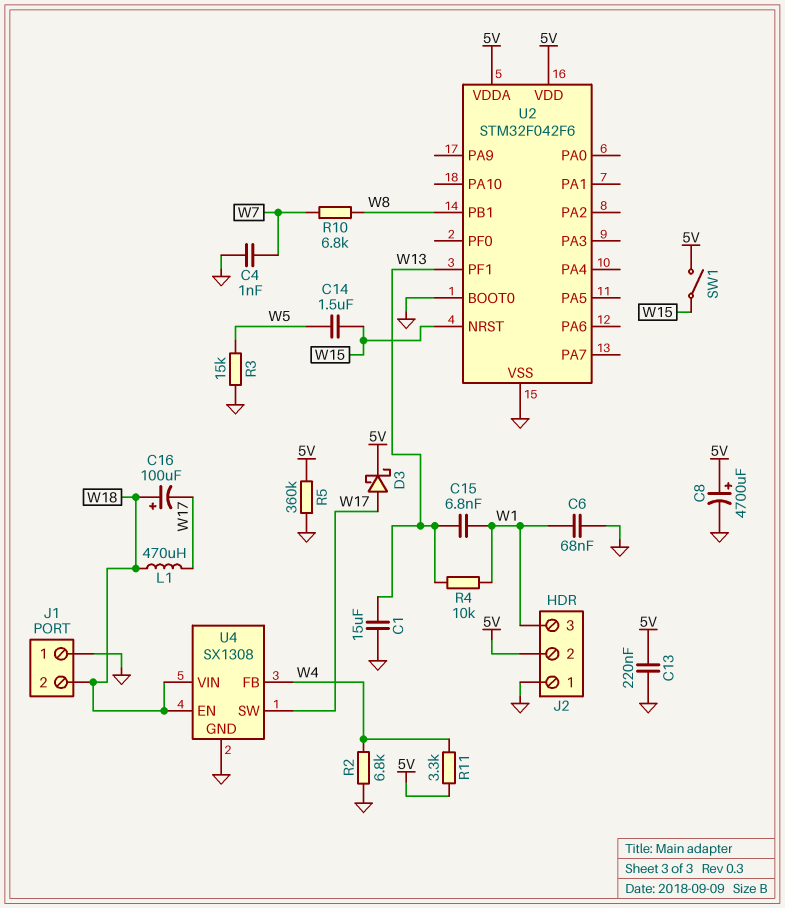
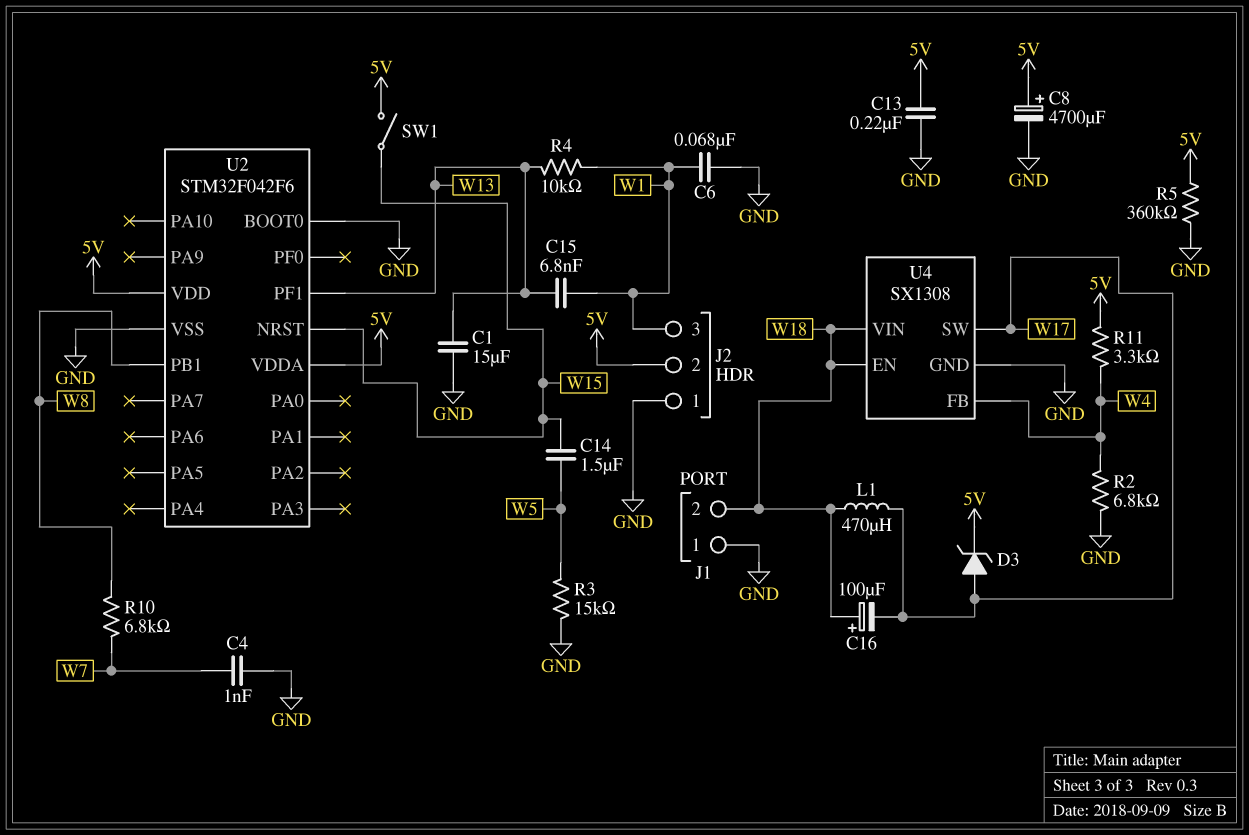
D3: schottky (A W17, K 5V) -> zener (A W17, K 5V)

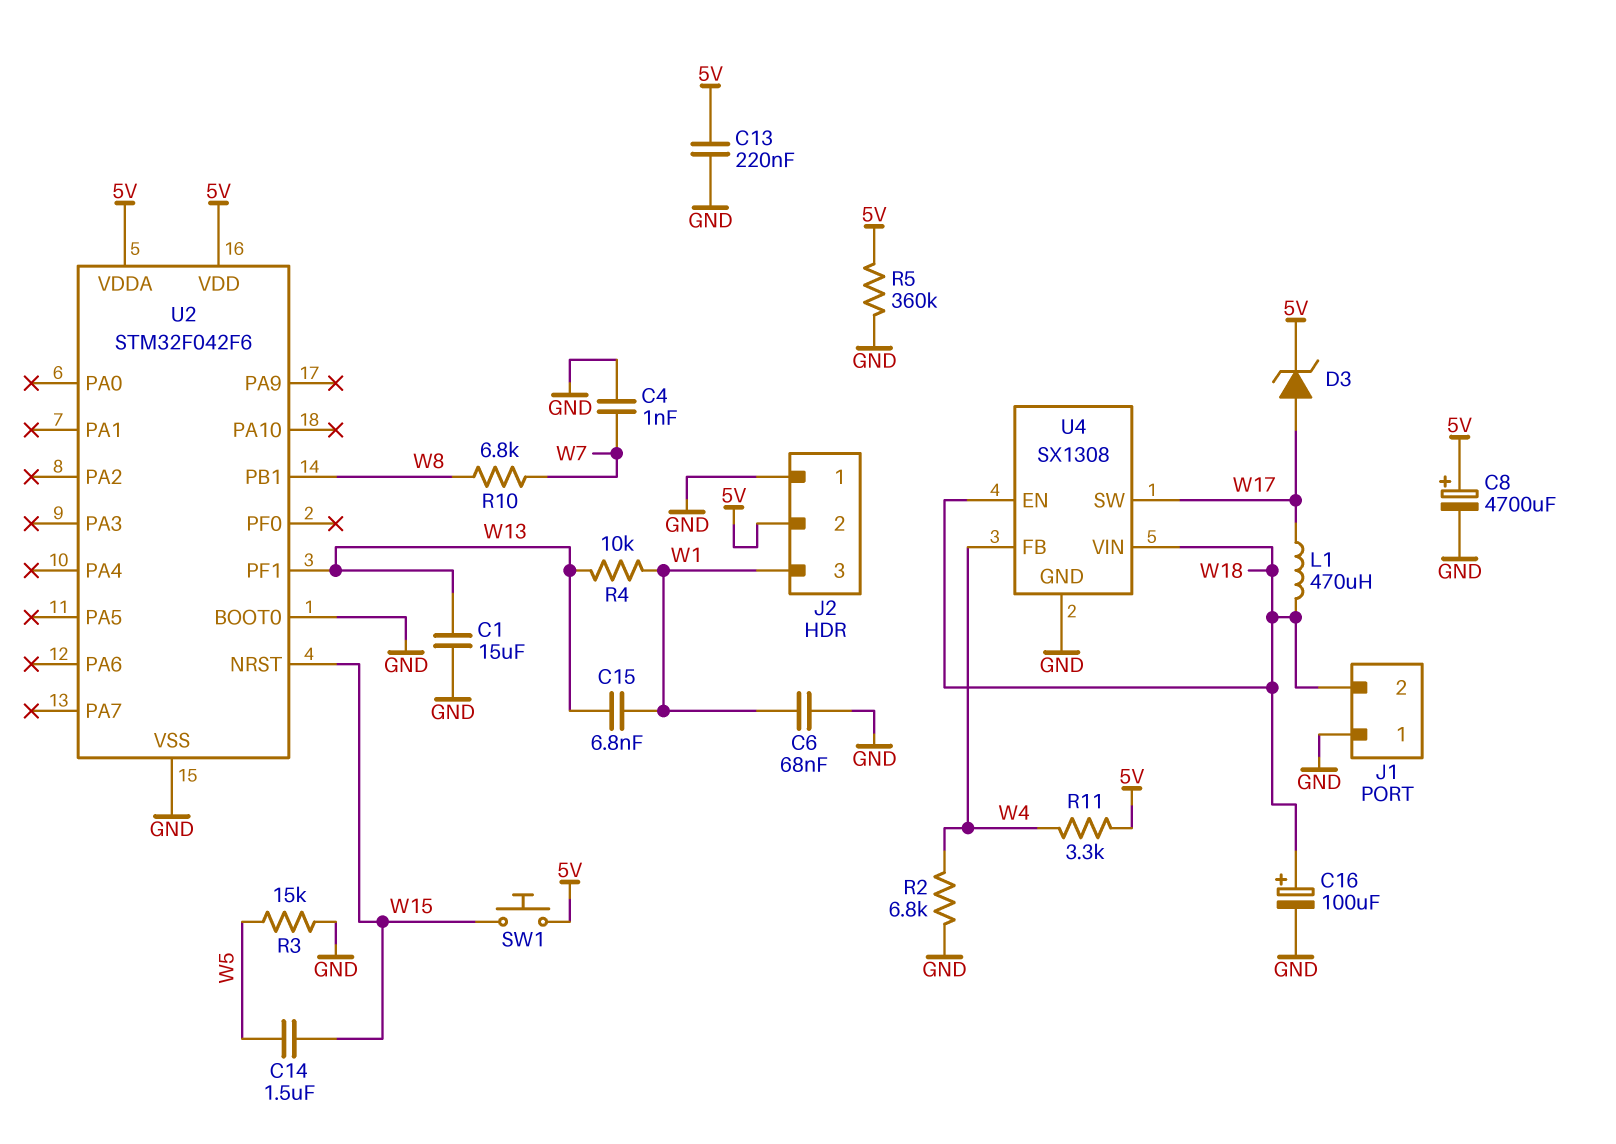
C16: 100uF (plus W18, minus W17) -> 100uF (plus W18, minus GND)
SW1: switch (5V, W15) -> button (5V, W15)

